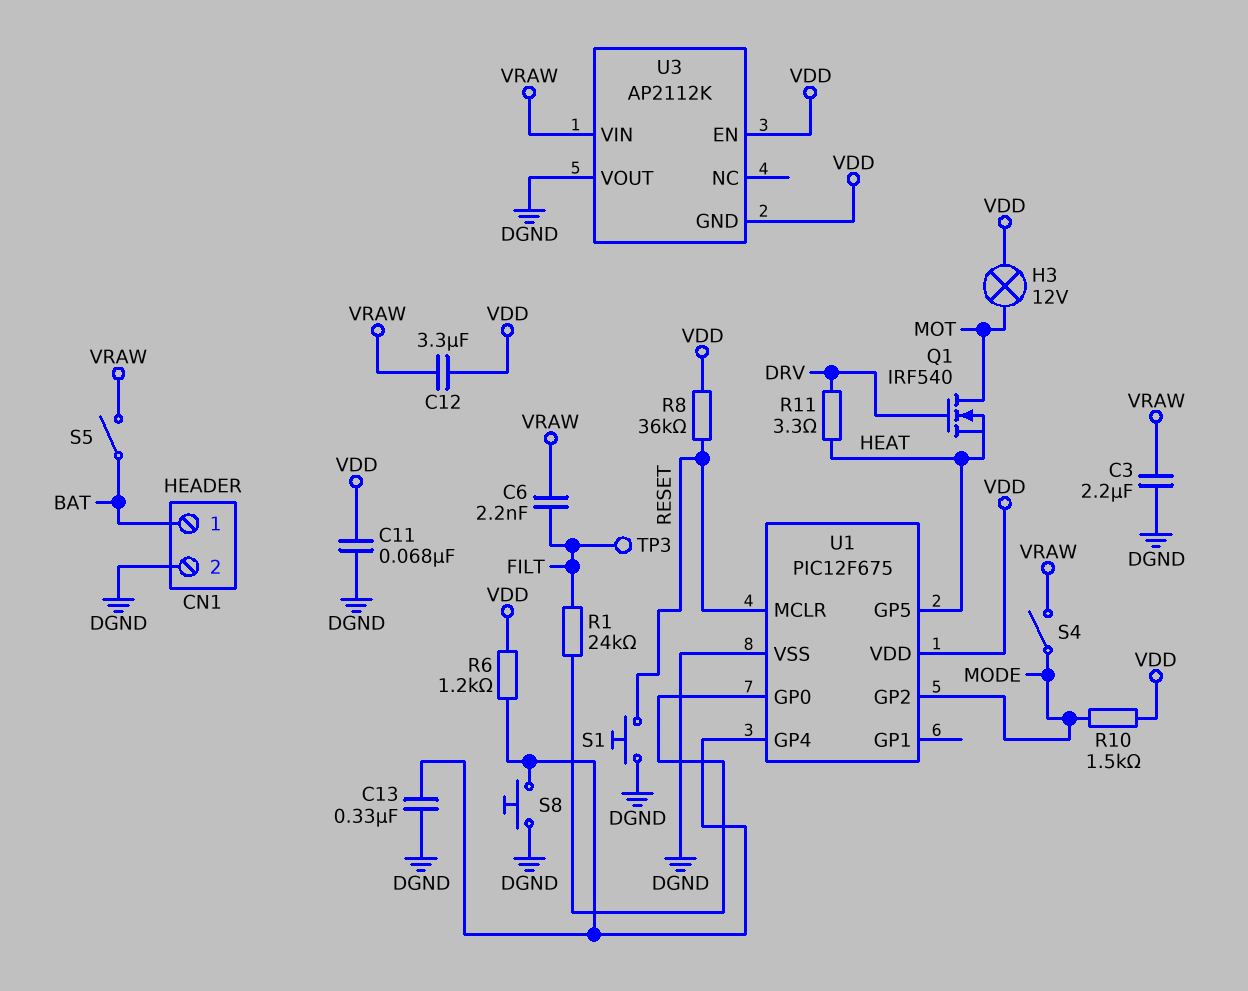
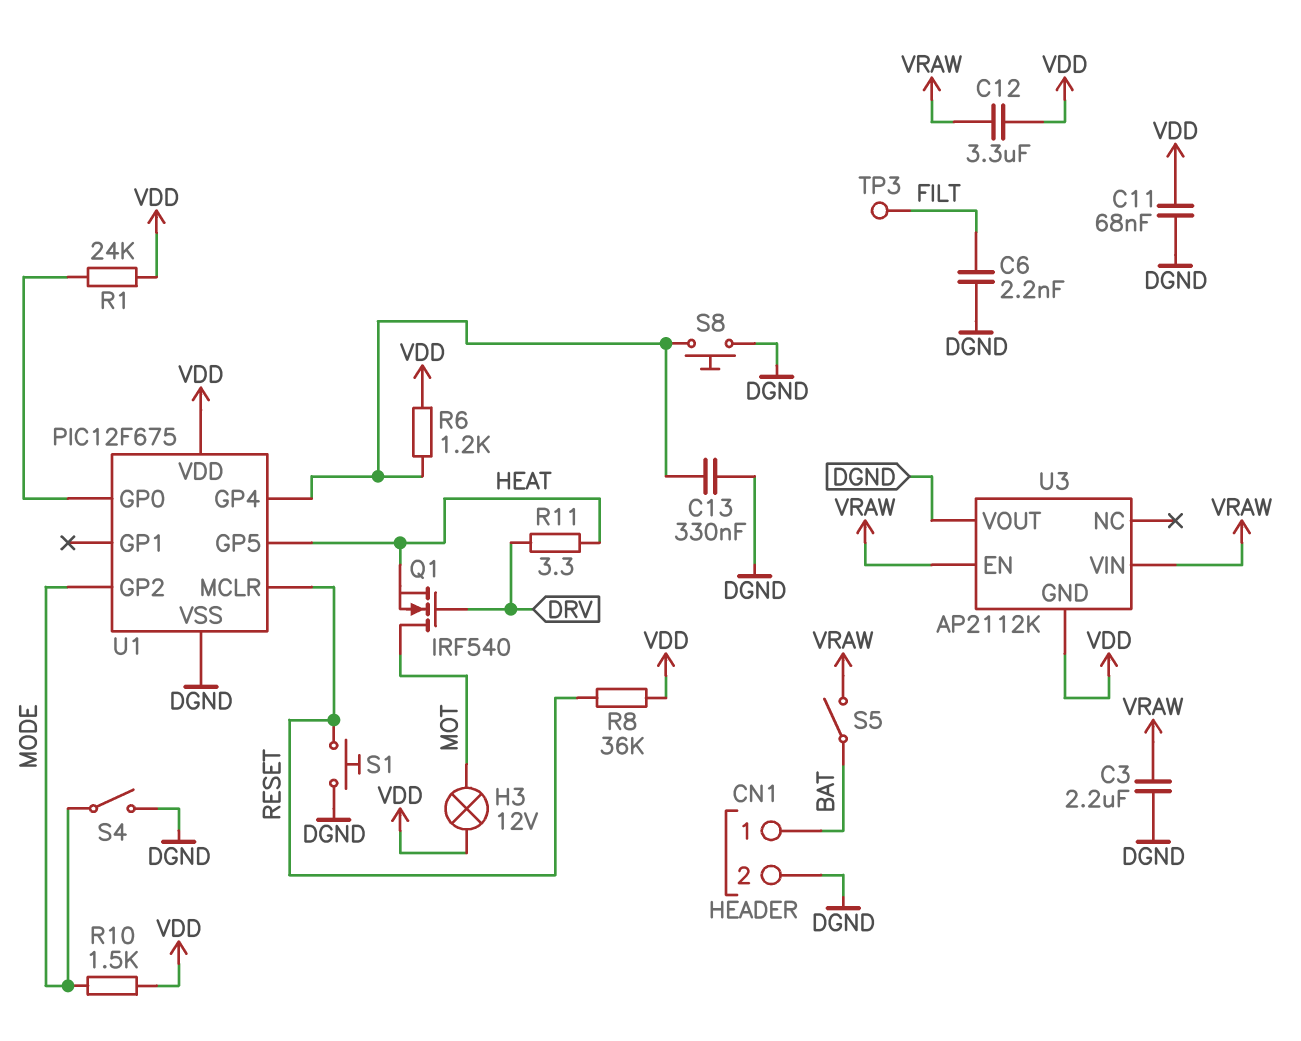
C6: 2.2nF (FILT, VRAW) -> 2.2nF (DGND, FILT)
R1: 24k (FILT, U1/GP0) -> 24k (U1/GP0, VDD)
S4: switch (MODE, VRAW) -> switch (DGND, MODE)
U3 pin EN: VDD -> VRAW

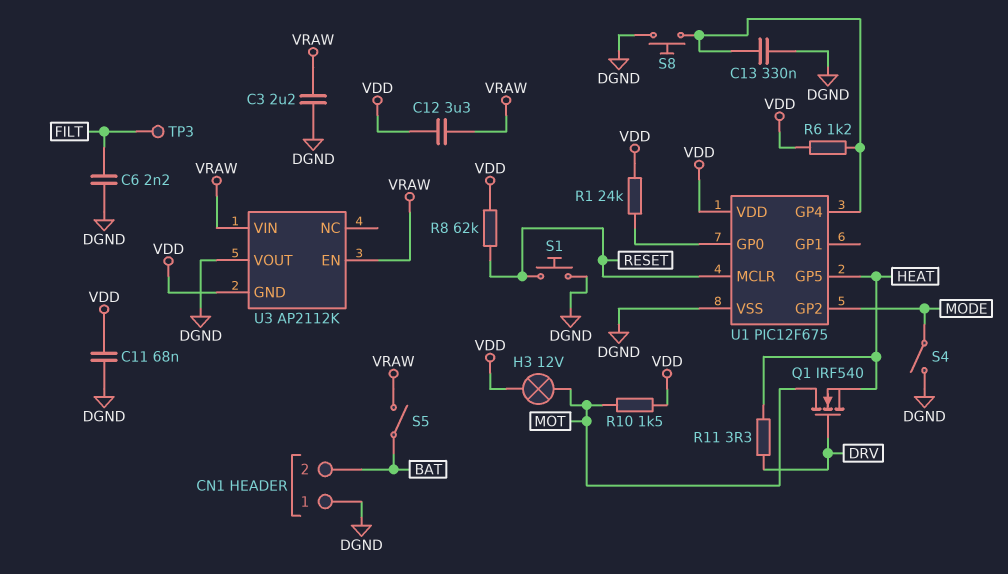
CN1 pin 1: BAT -> DGND
CN1 pin 2: DGND -> BAT
R8: 36k (RESET, VDD) -> 62k (RESET, VDD)
R10: 1.5k (MODE, VDD) -> 1.5k (MOT, VDD)

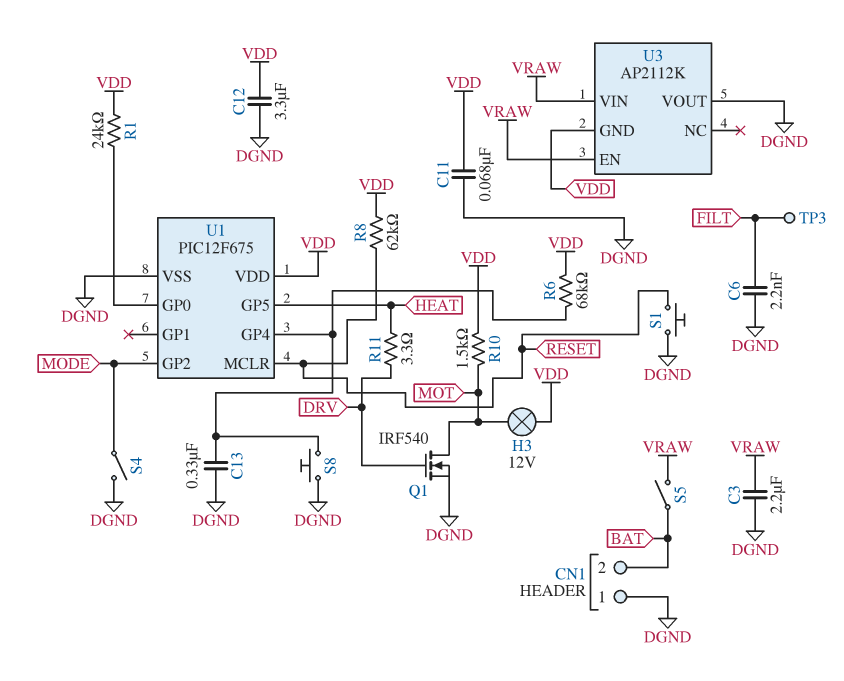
C12: 3.3uF (VDD, VRAW) -> 3.3uF (DGND, VDD)
Q1: NMOS IRF540 (G DRV, D MOT, S HEAT) -> NMOS IRF540 (G DRV, D MOT, S DGND)
R6: 1.2k (U1/GP4, VDD) -> 68k (U1/GP4, VDD)

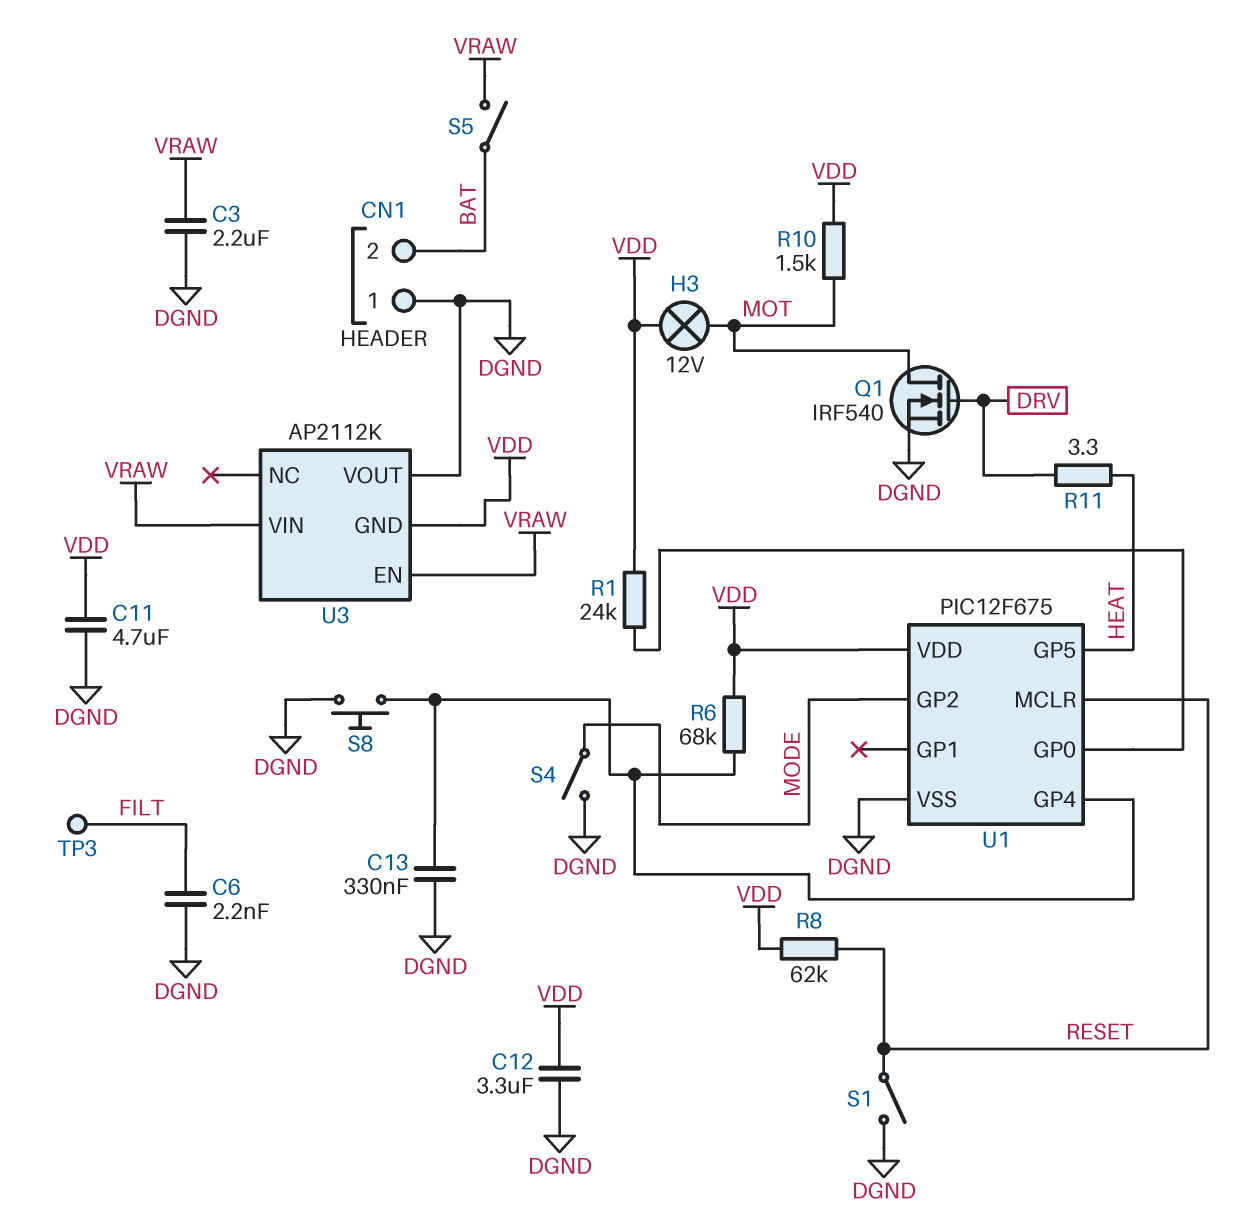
C11: 68nF (DGND, VDD) -> 4.7uF (DGND, VDD)
S1: button (DGND, RESET) -> switch (DGND, RESET)

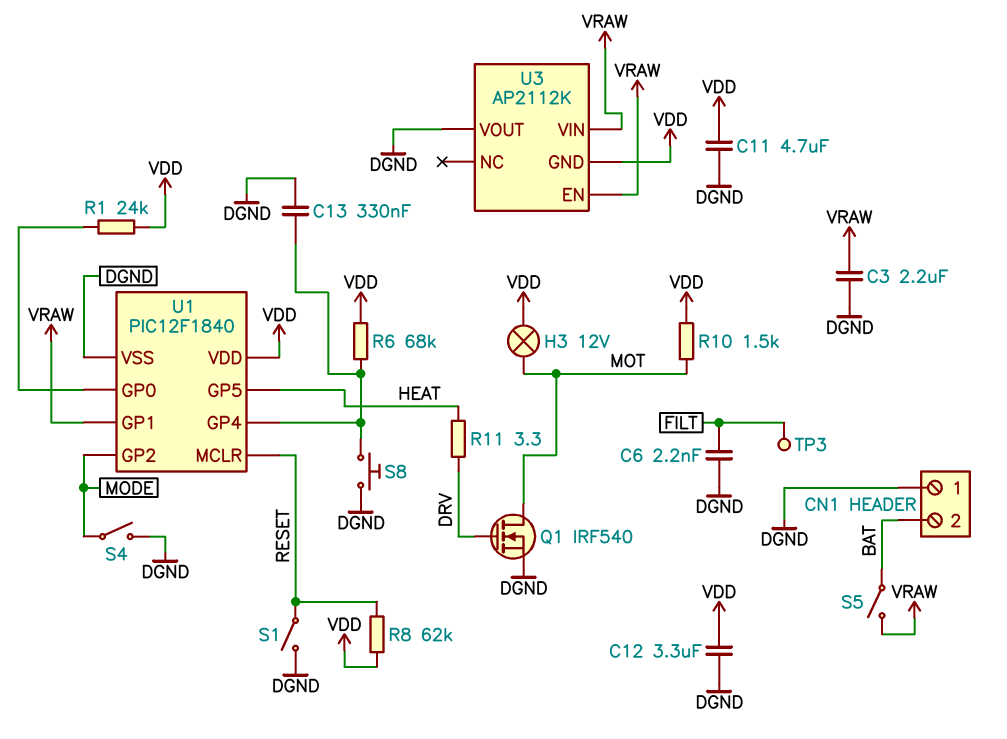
U1: PIC12F675 -> PIC12F1840
U1 pin GP1: none -> VRAW

